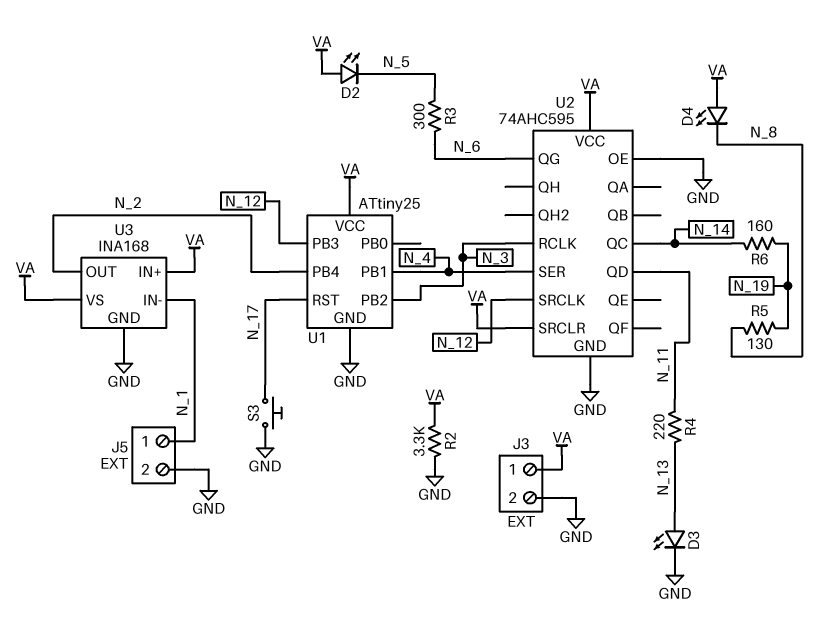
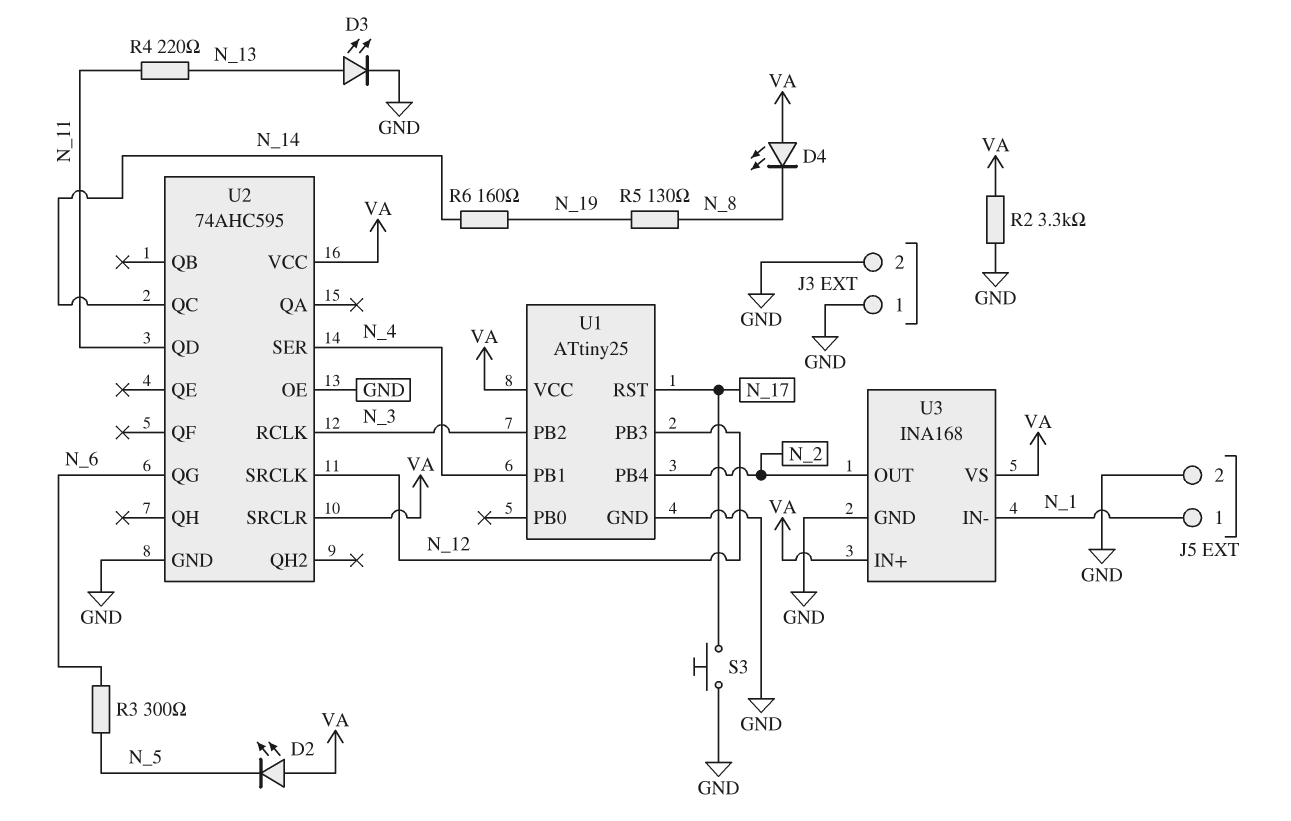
J3 pin 1: VA -> GND

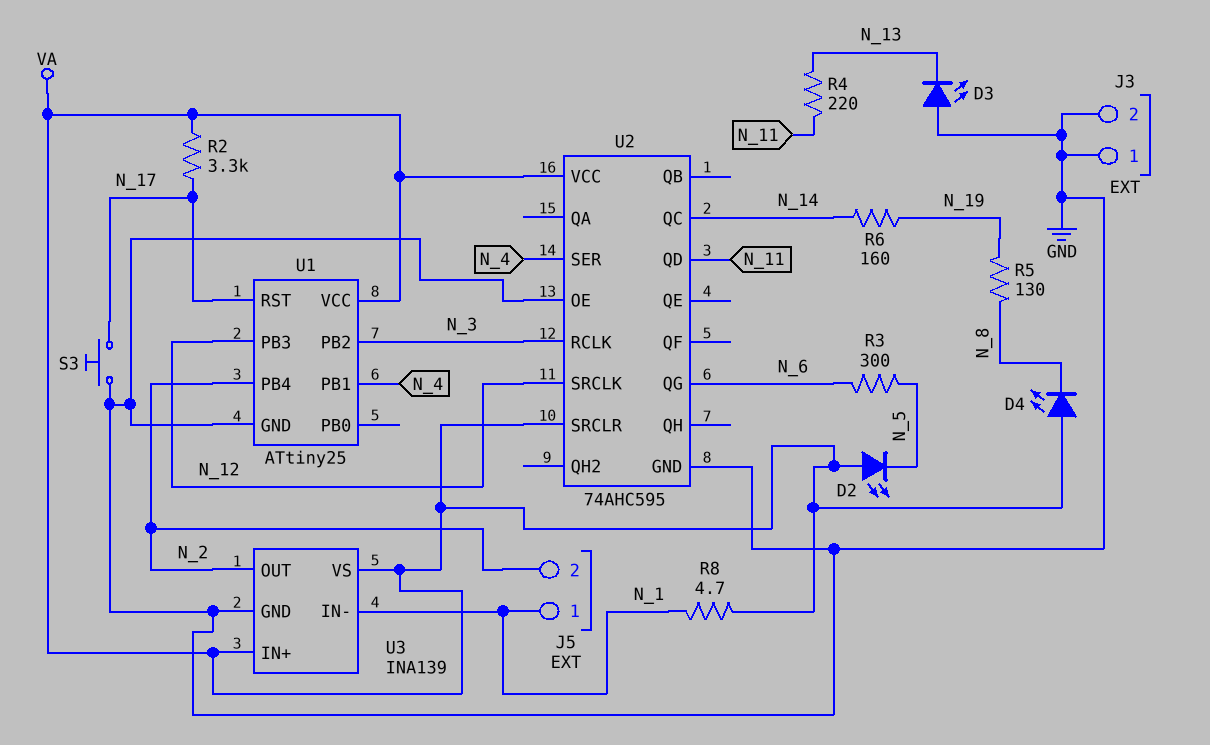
D3: LED (A N_13, K GND) -> LED (A GND, K N_13)
J5 pin 2: GND -> N_2
R2: 3.3k (GND, VA) -> 3.3k (N_17, VA)
R8: none -> 4.7 (N_1, VA)
U3: INA168 -> INA139

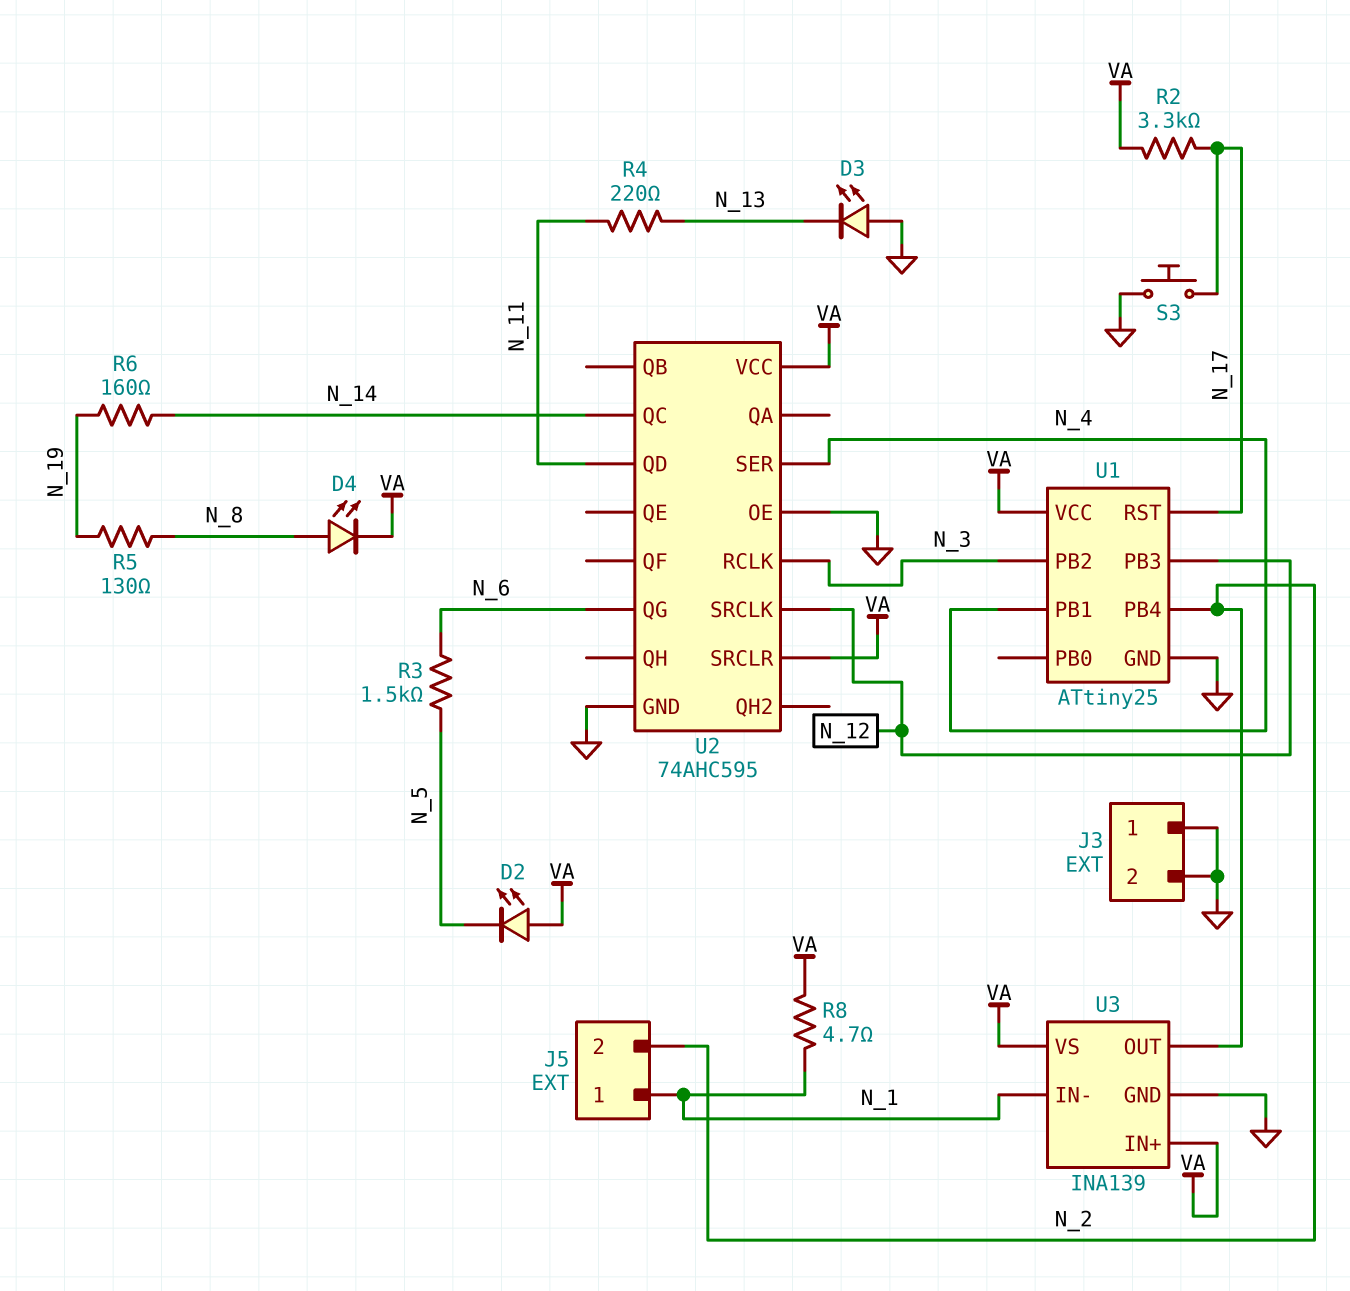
D4: LED (A VA, K N_8) -> LED (A N_8, K VA)
R3: 300 (N_5, N_6) -> 1.5k (N_5, N_6)

